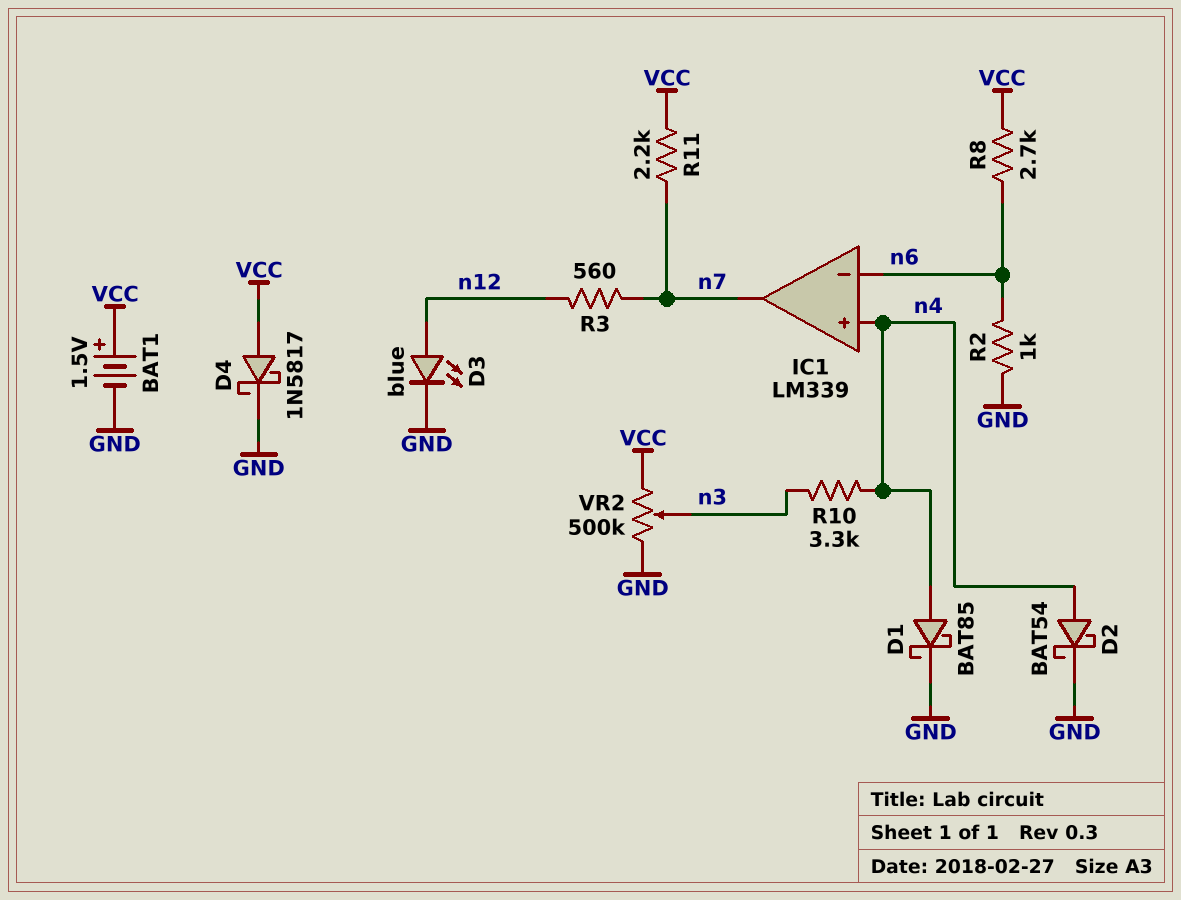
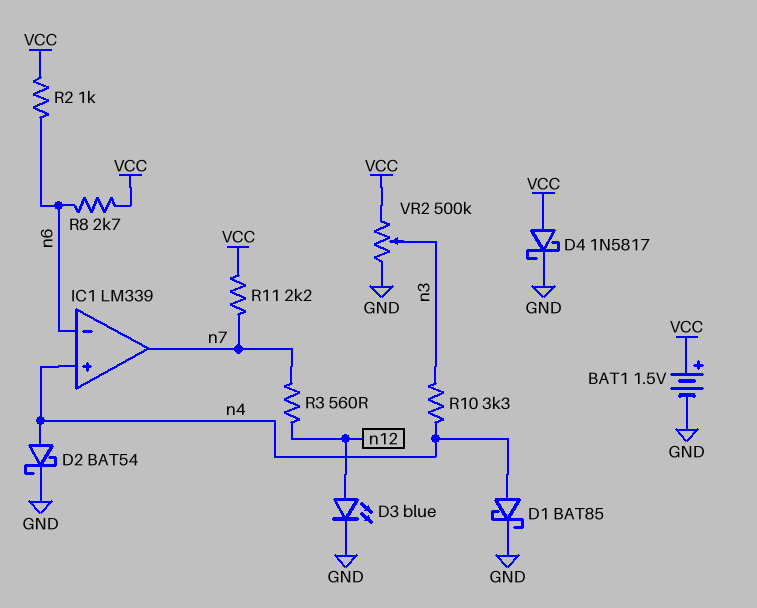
R2: 1k (GND, n6) -> 1k (VCC, n6)

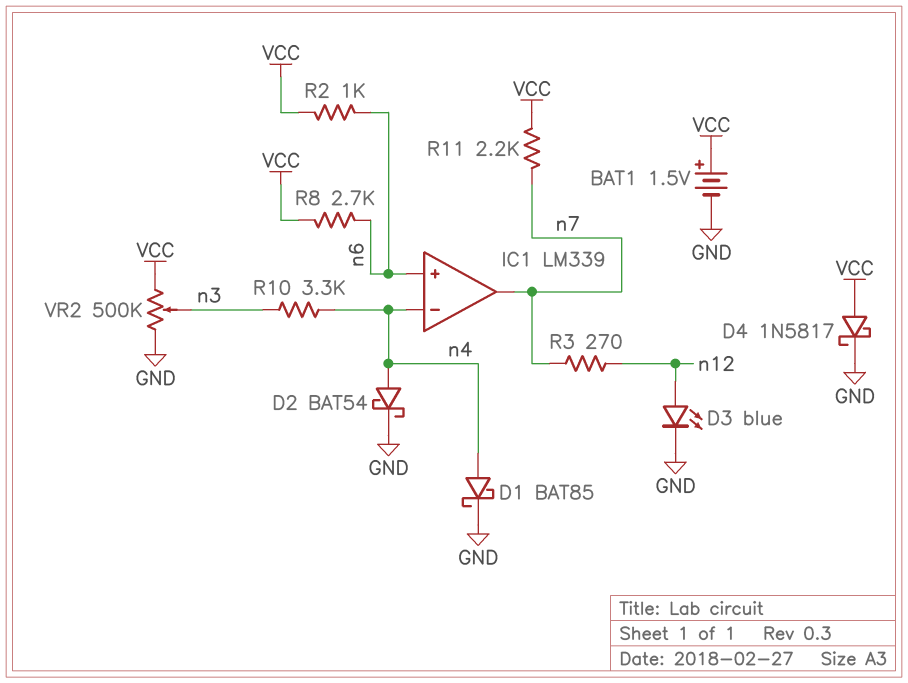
IC1 pin in+: n4 -> n6
IC1 pin in-: n6 -> n4
R3: 560 (n7, n12) -> 270 (n7, n12)

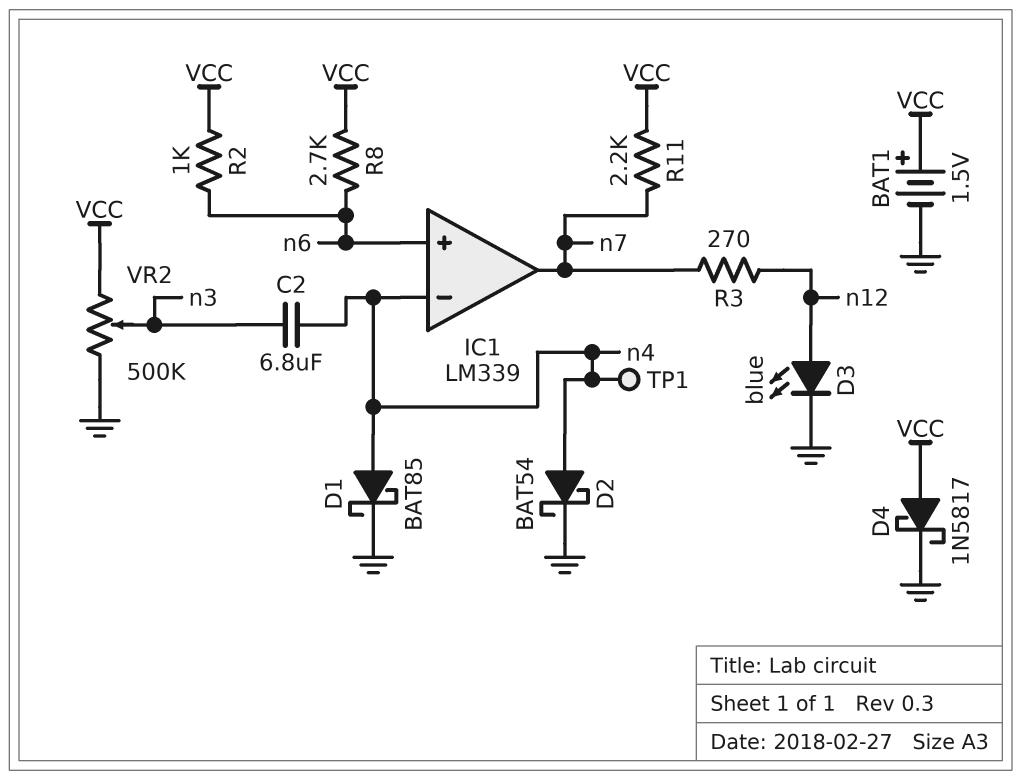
C2: none -> 6.8uF (n3, n4)
R10: 3.3k (n3, n4) -> none
TP1: none -> test point (n4)

